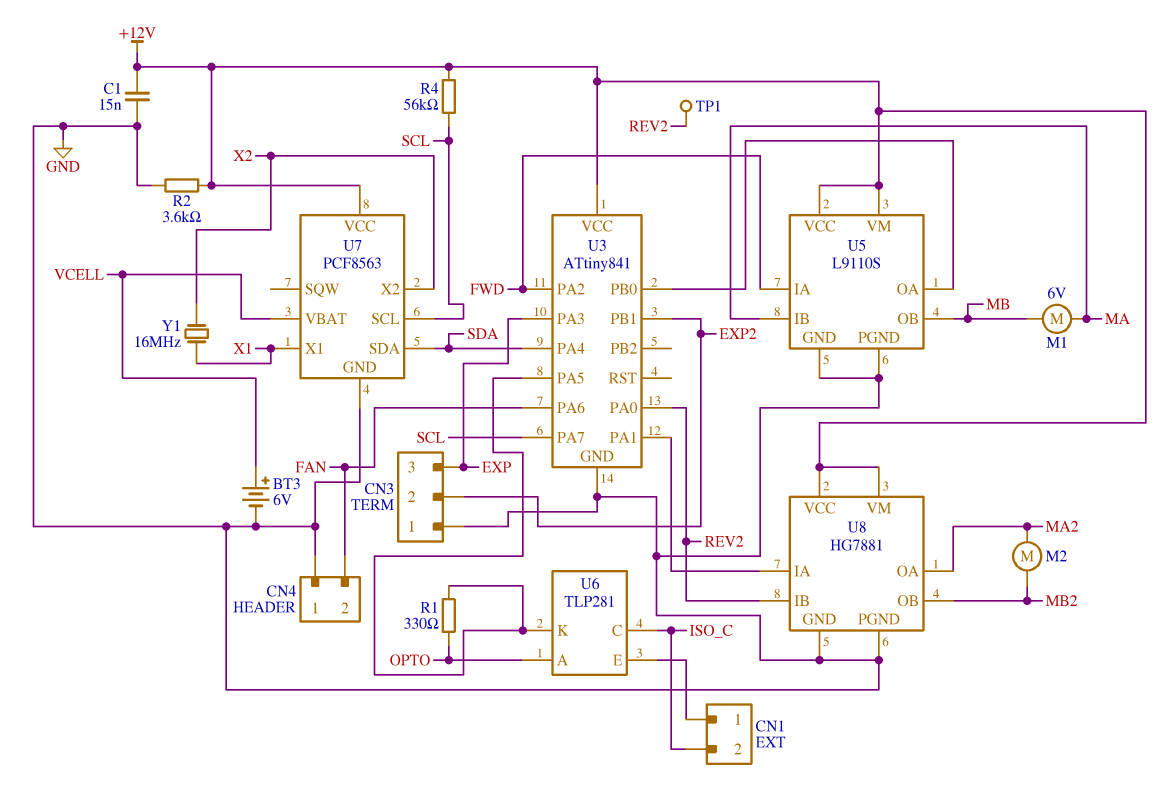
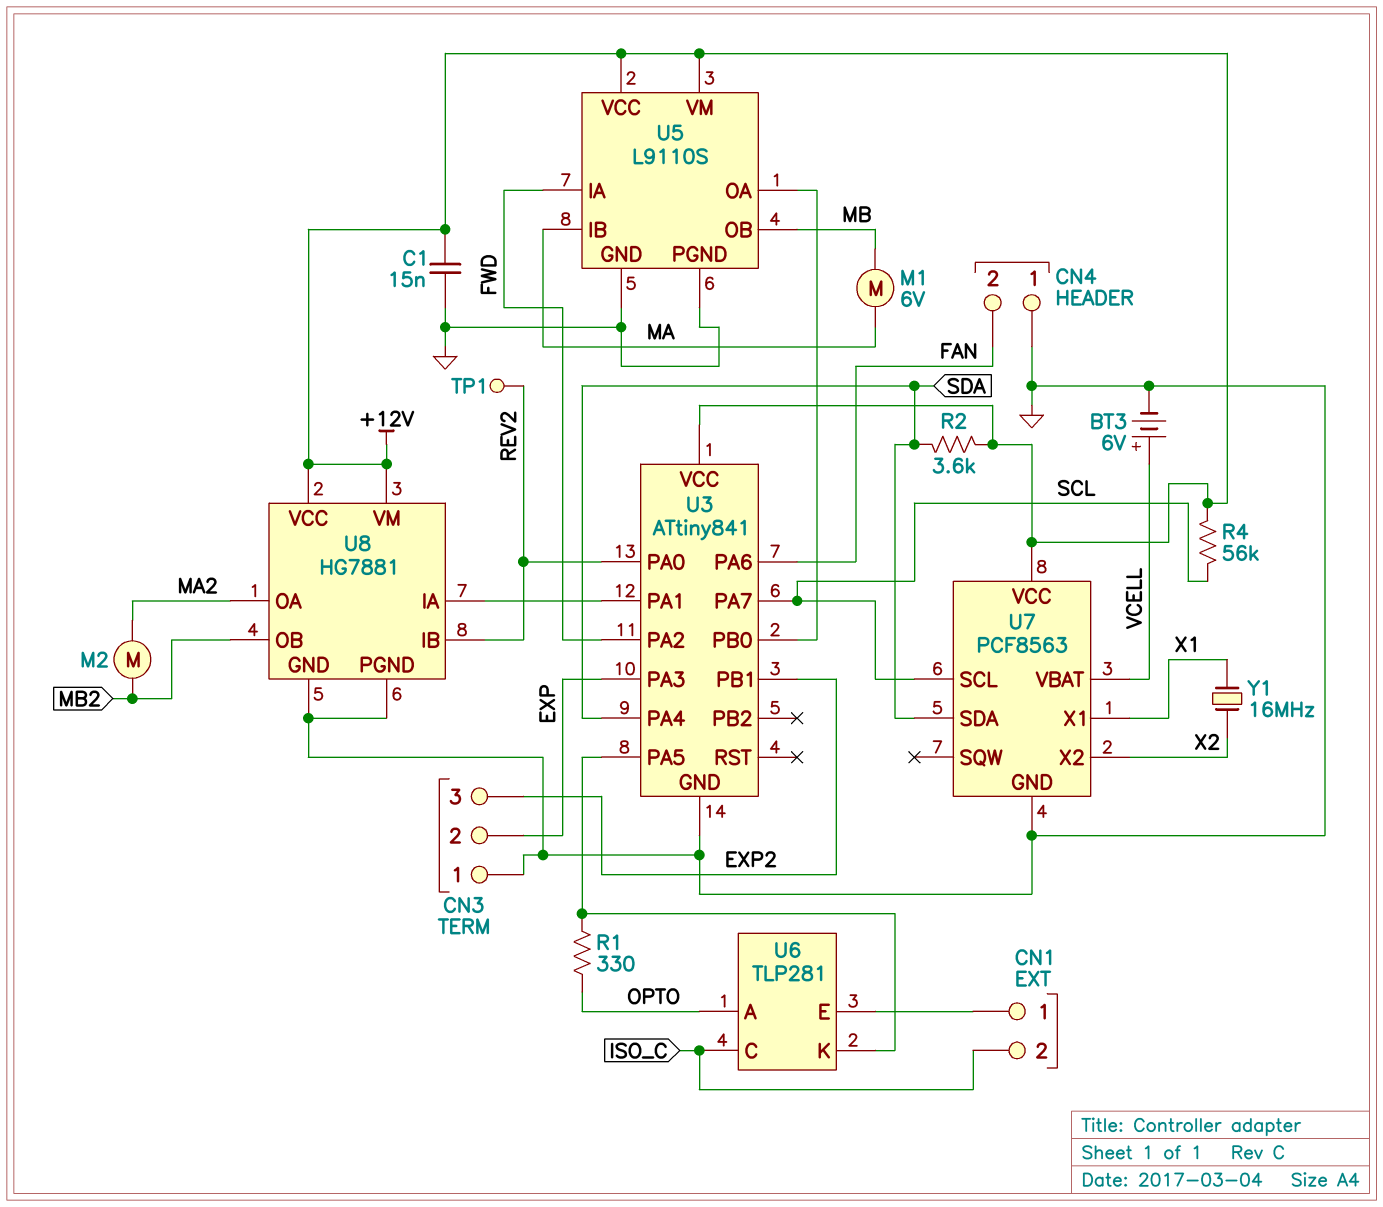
CN3 pin 2: EXP2 -> EXP
CN3 pin 3: EXP -> EXP2
R2: 3.6k (+12V, GND) -> 3.6k (+12V, SDA)

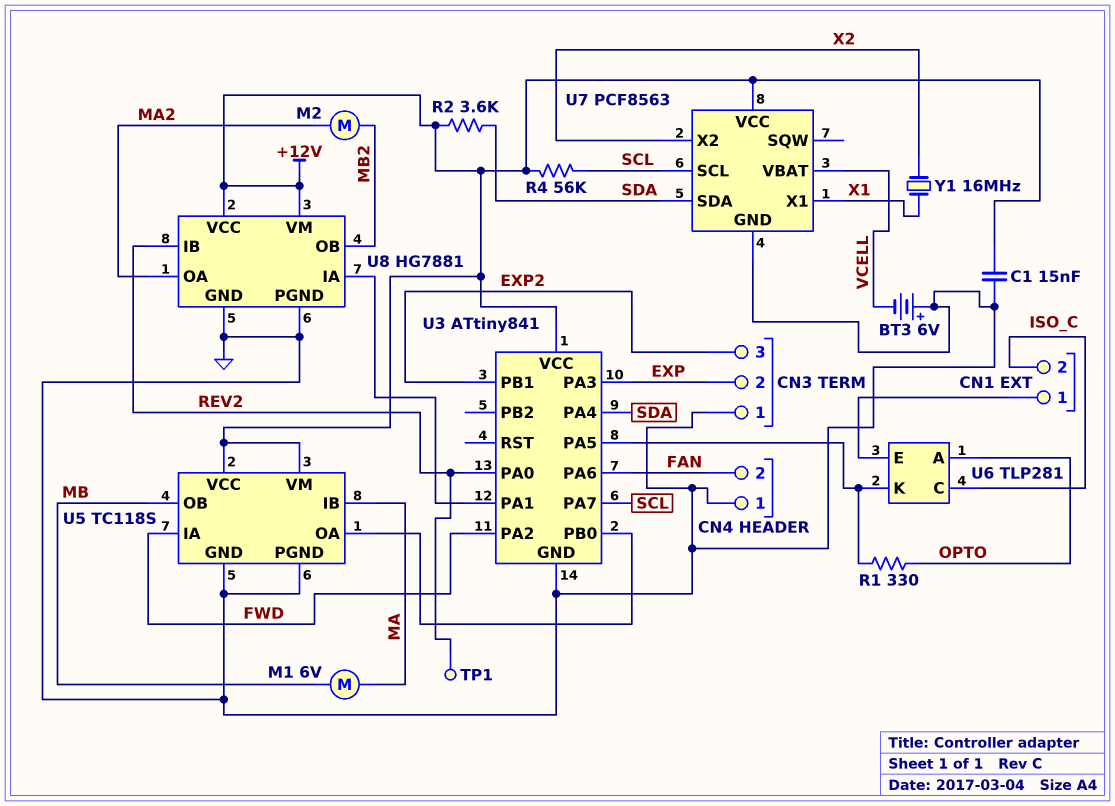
BT3: 6V (plus VCELL, minus GND) -> 6V (plus GND, minus VCELL)
U5: L9110S -> TC118S

